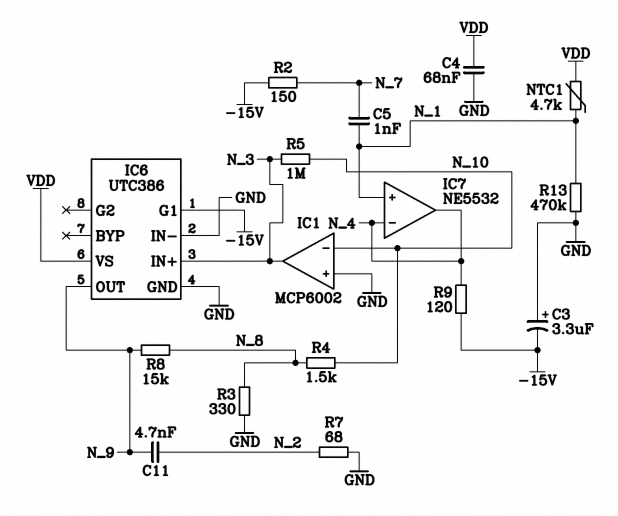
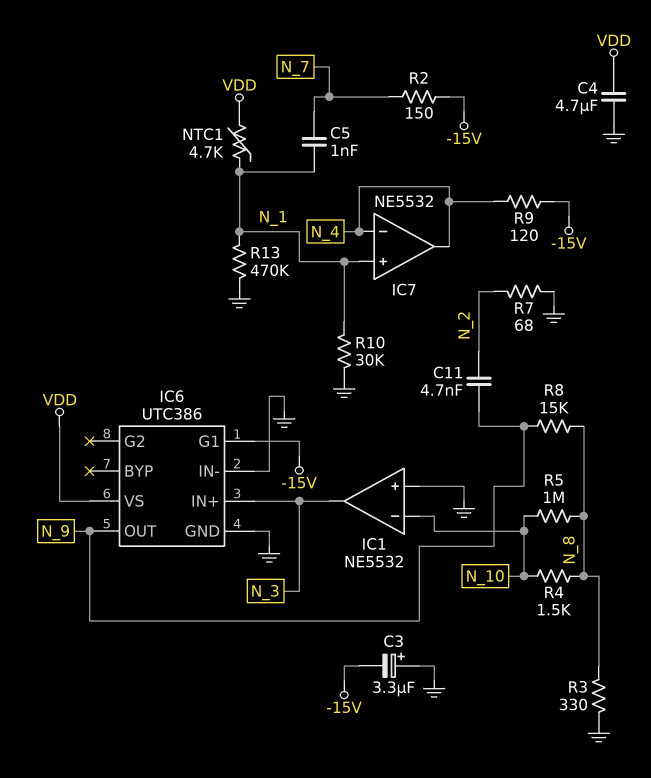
C4: 68nF (GND, VDD) -> 4.7uF (GND, VDD)
IC1: MCP6002 -> NE5532
R5: 1M (N_3, N_10) -> 1M (N_8, N_10)
R10: none -> 30k (GND, N_1)

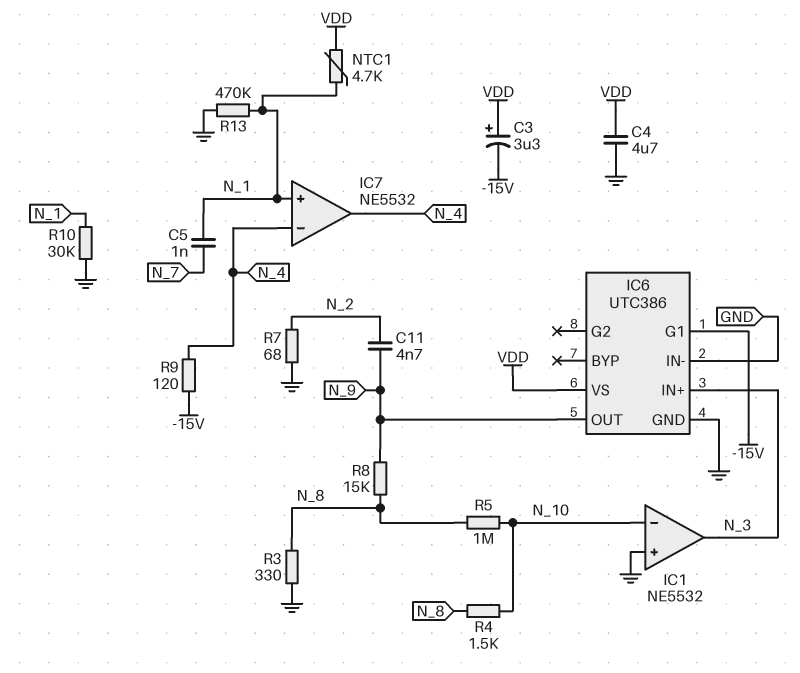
C3: 3.3uF (plus GND, minus -15V) -> 3.3uF (plus VDD, minus -15V)
R2: 150 (-15V, N_7) -> none

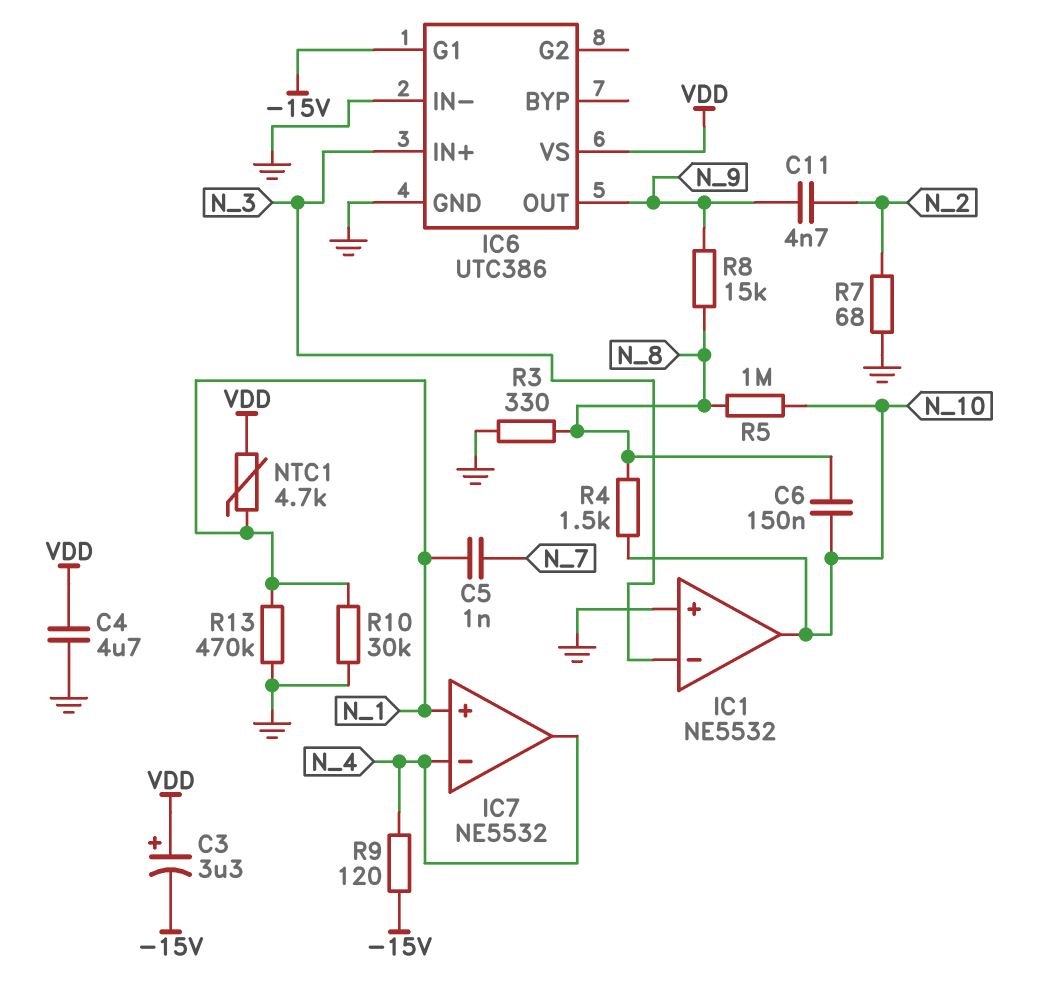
C6: none -> 150nF (N_8, N_10)
IC1 pin in-: N_10 -> N_3
IC1 pin out: N_3 -> N_10

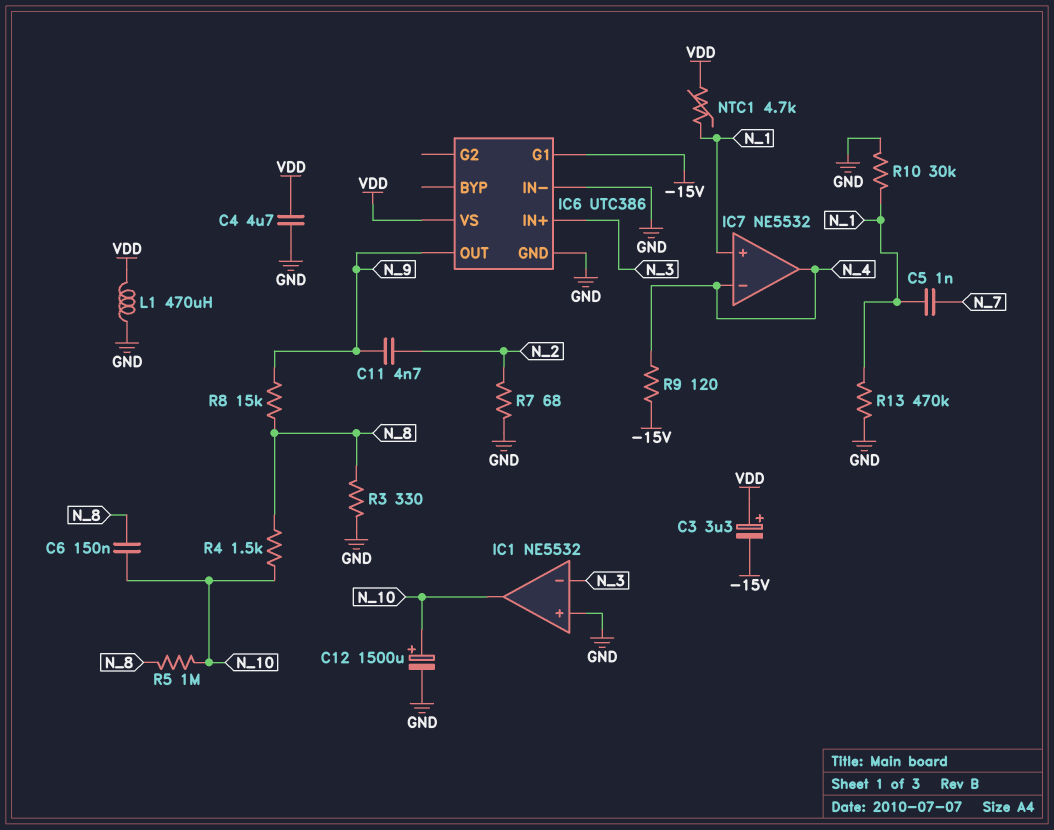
C12: none -> 1500uF (plus N_10, minus GND)
L1: none -> 470uH (GND, VDD)

